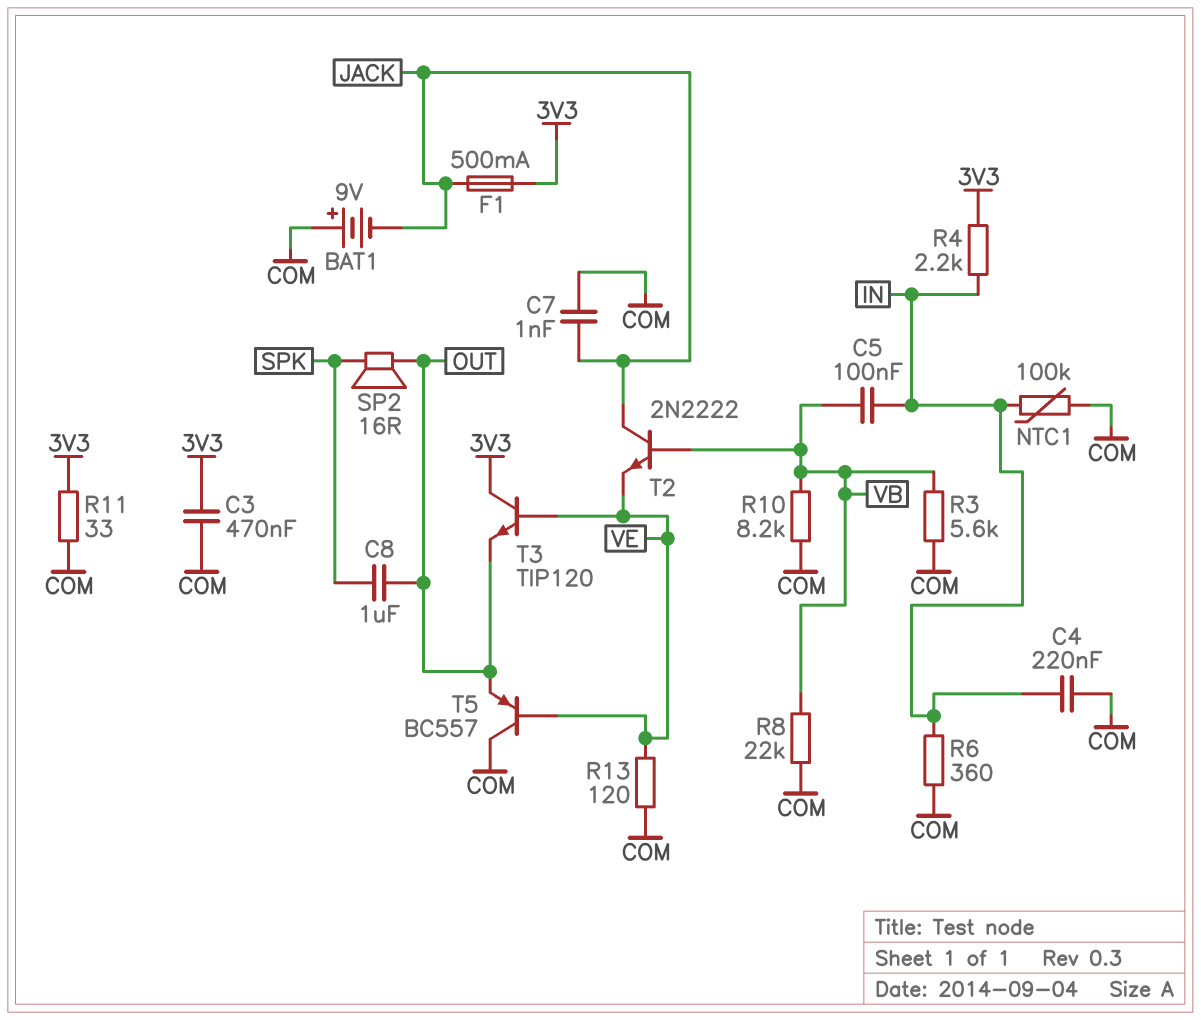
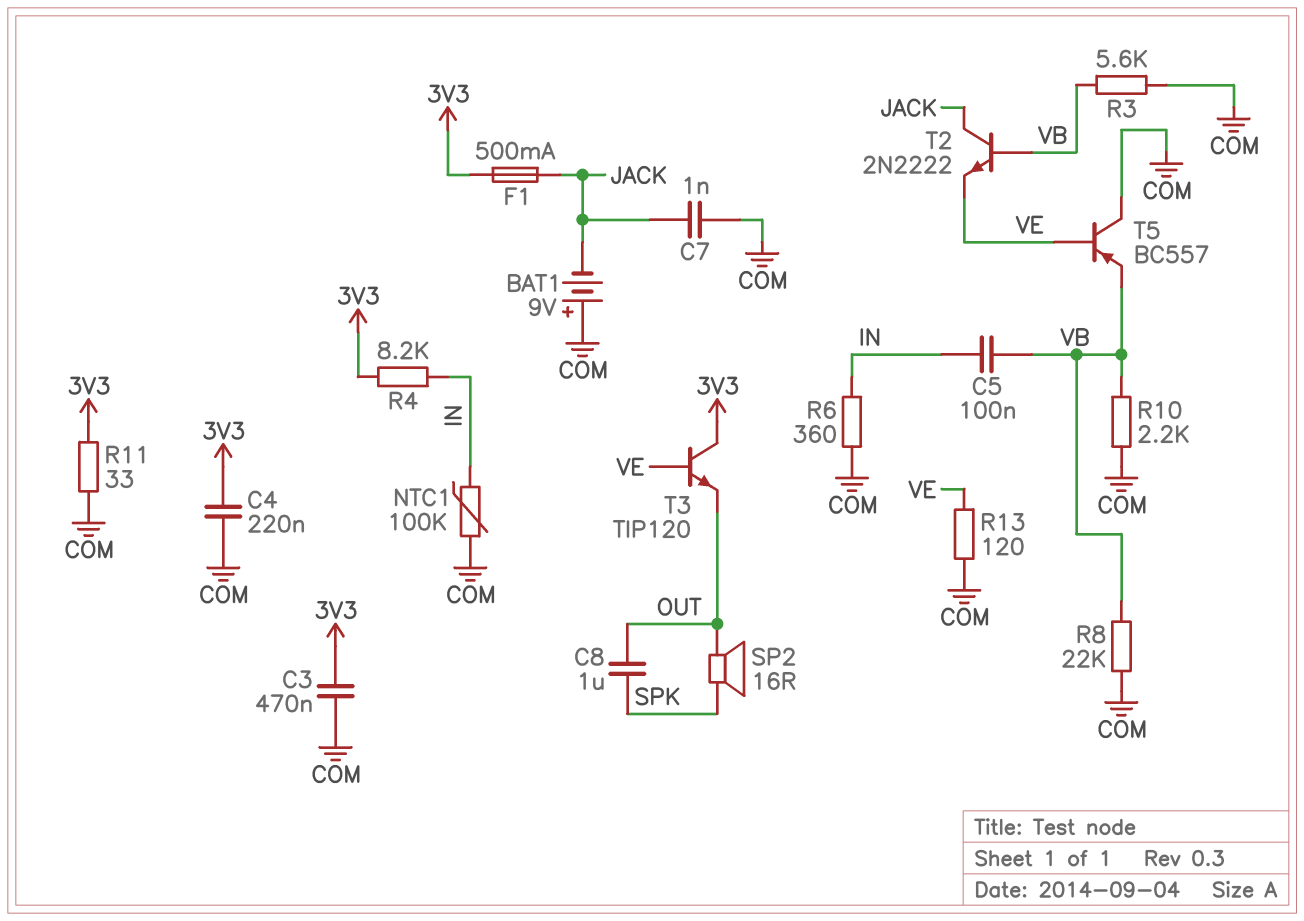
C4: 220nF (COM, IN) -> 220nF (3V3, COM)
R4: 2.2k (3V3, IN) -> 8.2k (3V3, IN)
R10: 8.2k (COM, VB) -> 2.2k (COM, VB)
T5: PNP BC557 (B VE, C COM, E OUT) -> PNP BC557 (B VE, C COM, E VB)

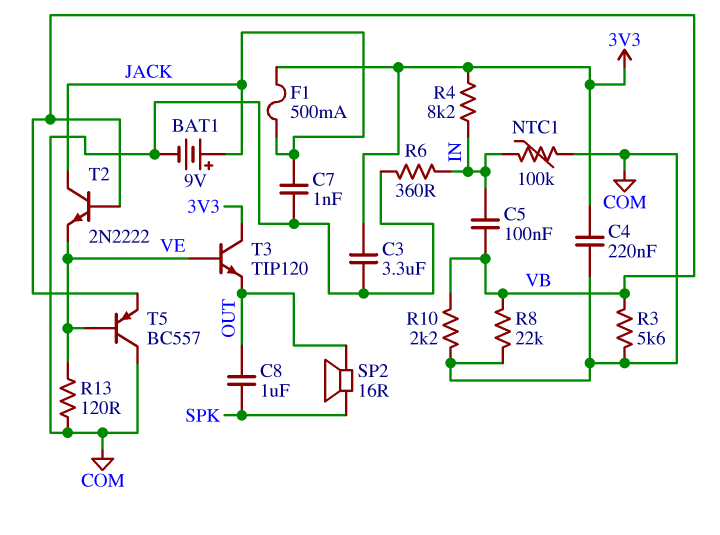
BAT1: 9V (plus COM, minus JACK) -> 9V (plus JACK, minus COM)
C3: 470nF (3V3, COM) -> 3.3uF (3V3, COM)
R11: 33 (3V3, COM) -> none

